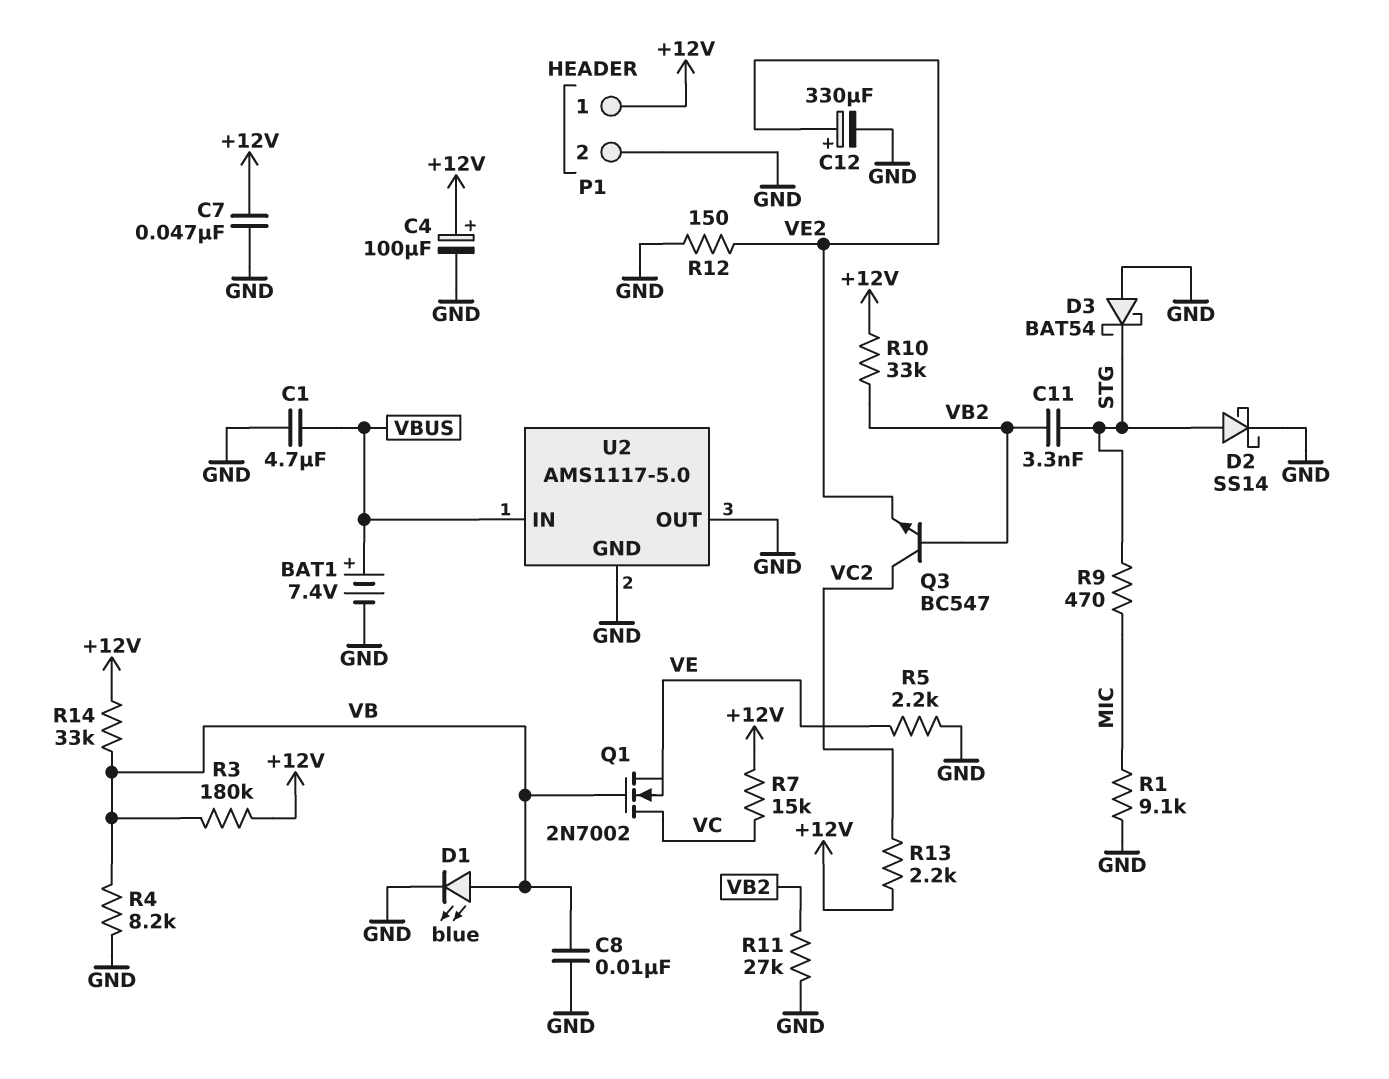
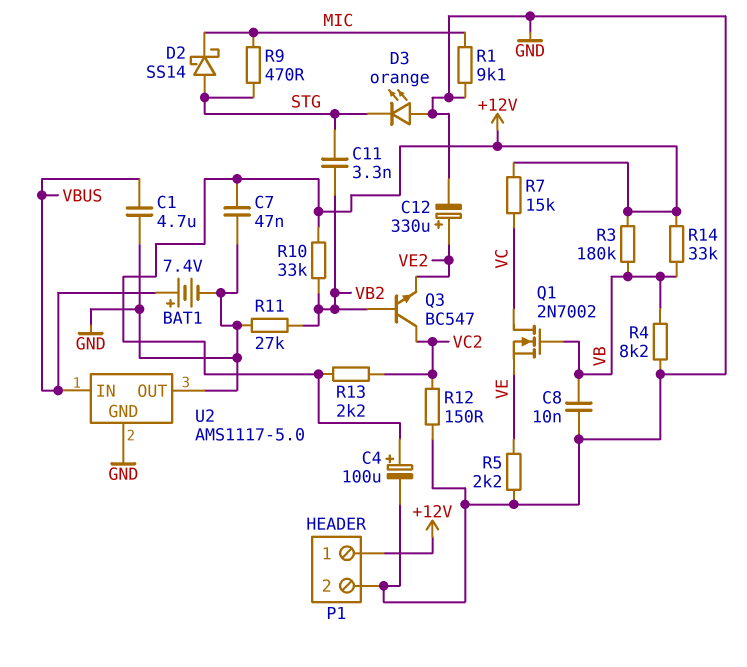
D1: LED blue (A VB, K GND) -> none
D2: schottky SS14 (A STG, K GND) -> schottky SS14 (A STG, K MIC)
D3: schottky BAT54 (A GND, K STG) -> LED orange (A GND, K STG)
R12: 150 (GND, VE2) -> 150 (GND, VC2)

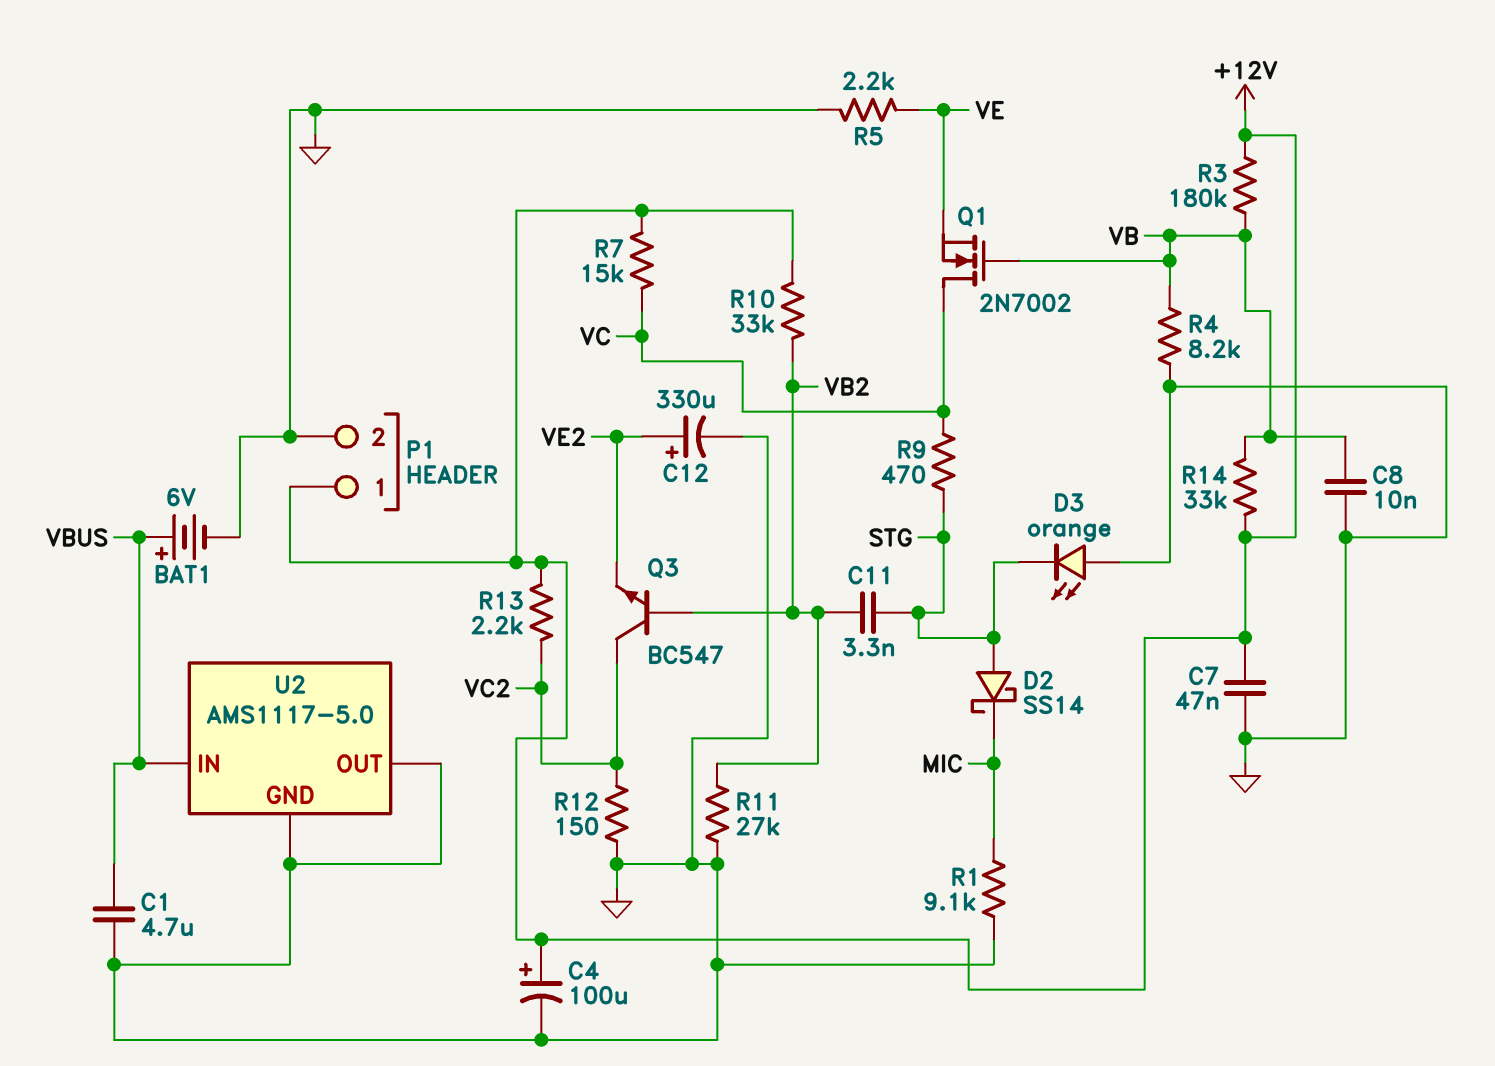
BAT1: 7.4V (plus VBUS, minus GND) -> 6V (plus VBUS, minus GND)
R9: 470 (MIC, STG) -> 470 (STG, VC)

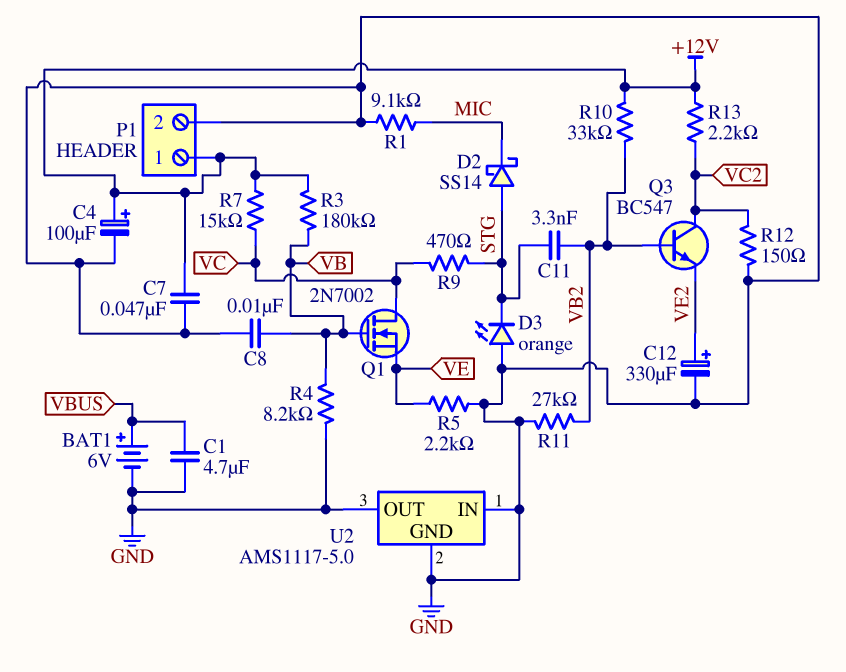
R14: 33k (+12V, VB) -> none
U2 pin IN: VBUS -> GND

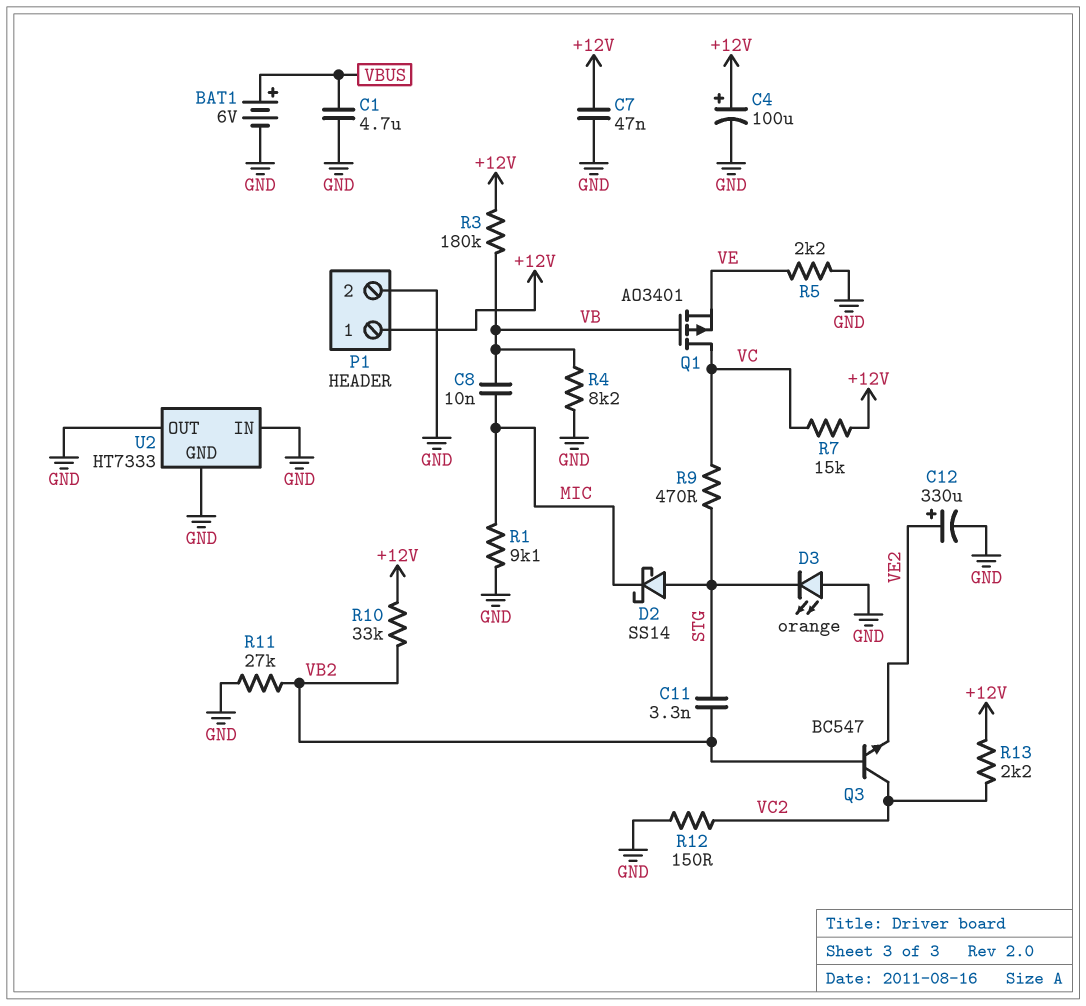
C8: 10nF (GND, VB) -> 10nF (MIC, VB)
Q1: NMOS 2N7002 (G VB, D VC, S VE) -> PMOS AO3401 (G VB, D VC, S VE)
U2: AMS1117-5.0 -> HT7333

